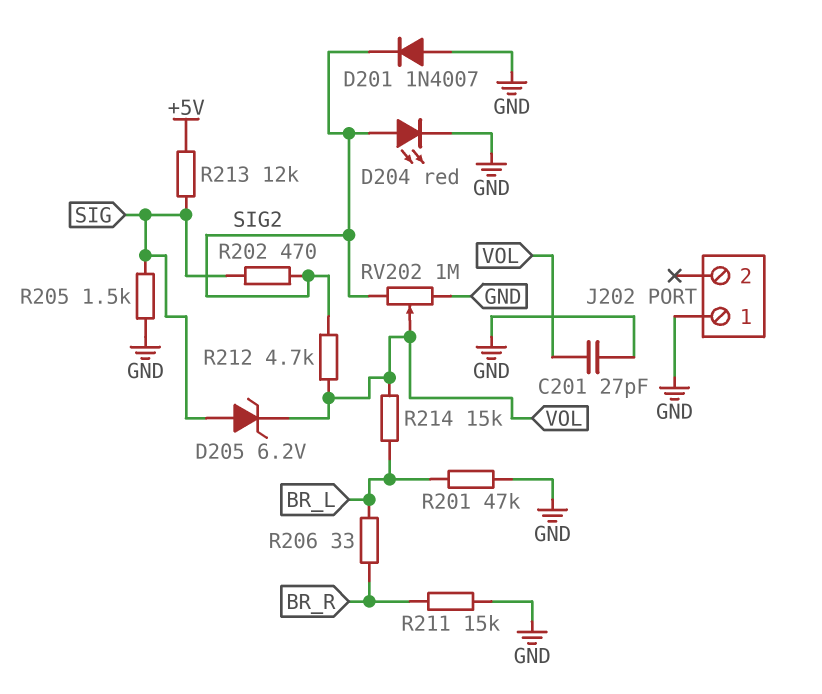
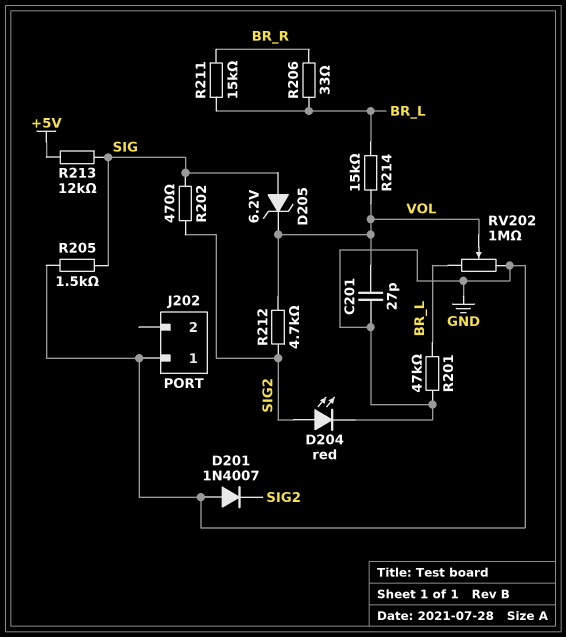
R211: 15k (BR_R, GND) -> 15k (BR_L, BR_R)
RV202: 1M (GND, SIG2, wiper VOL) -> 1M (BR_L, GND, wiper VOL)

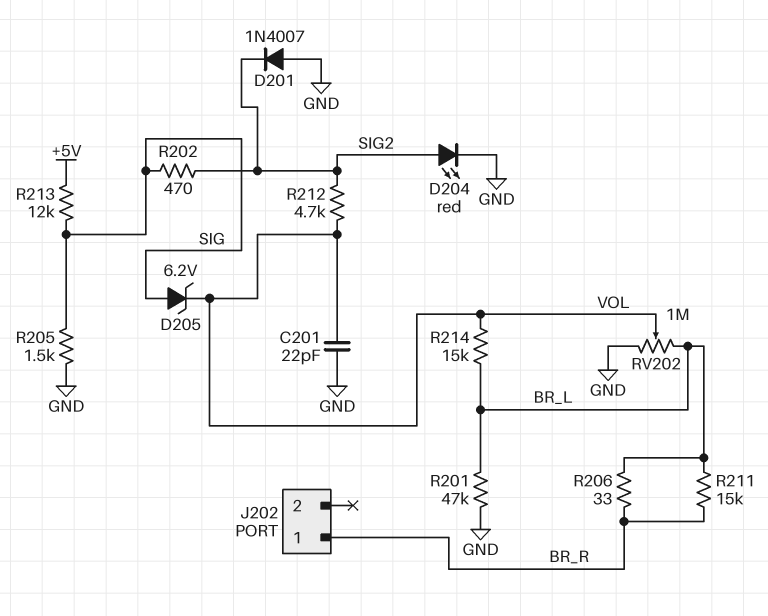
C201: 27pF (GND, VOL) -> 22pF (GND, VOL)
J202 pin 1: GND -> BR_R

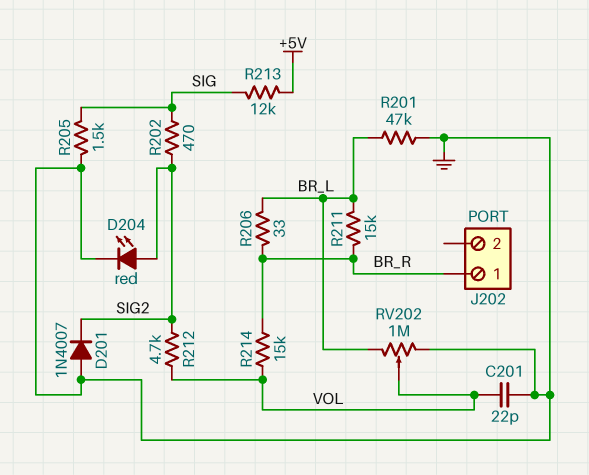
D205: zener 6.2V (A SIG, K VOL) -> none
R214: 15k (BR_L, VOL) -> 15k (BR_R, VOL)

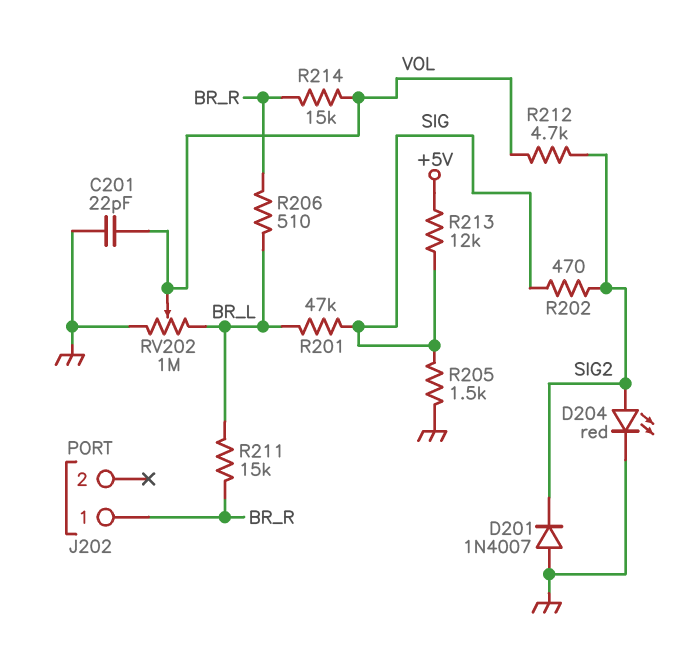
R201: 47k (BR_L, GND) -> 47k (BR_L, SIG)
R206: 33 (BR_L, BR_R) -> 510 (BR_L, BR_R)

